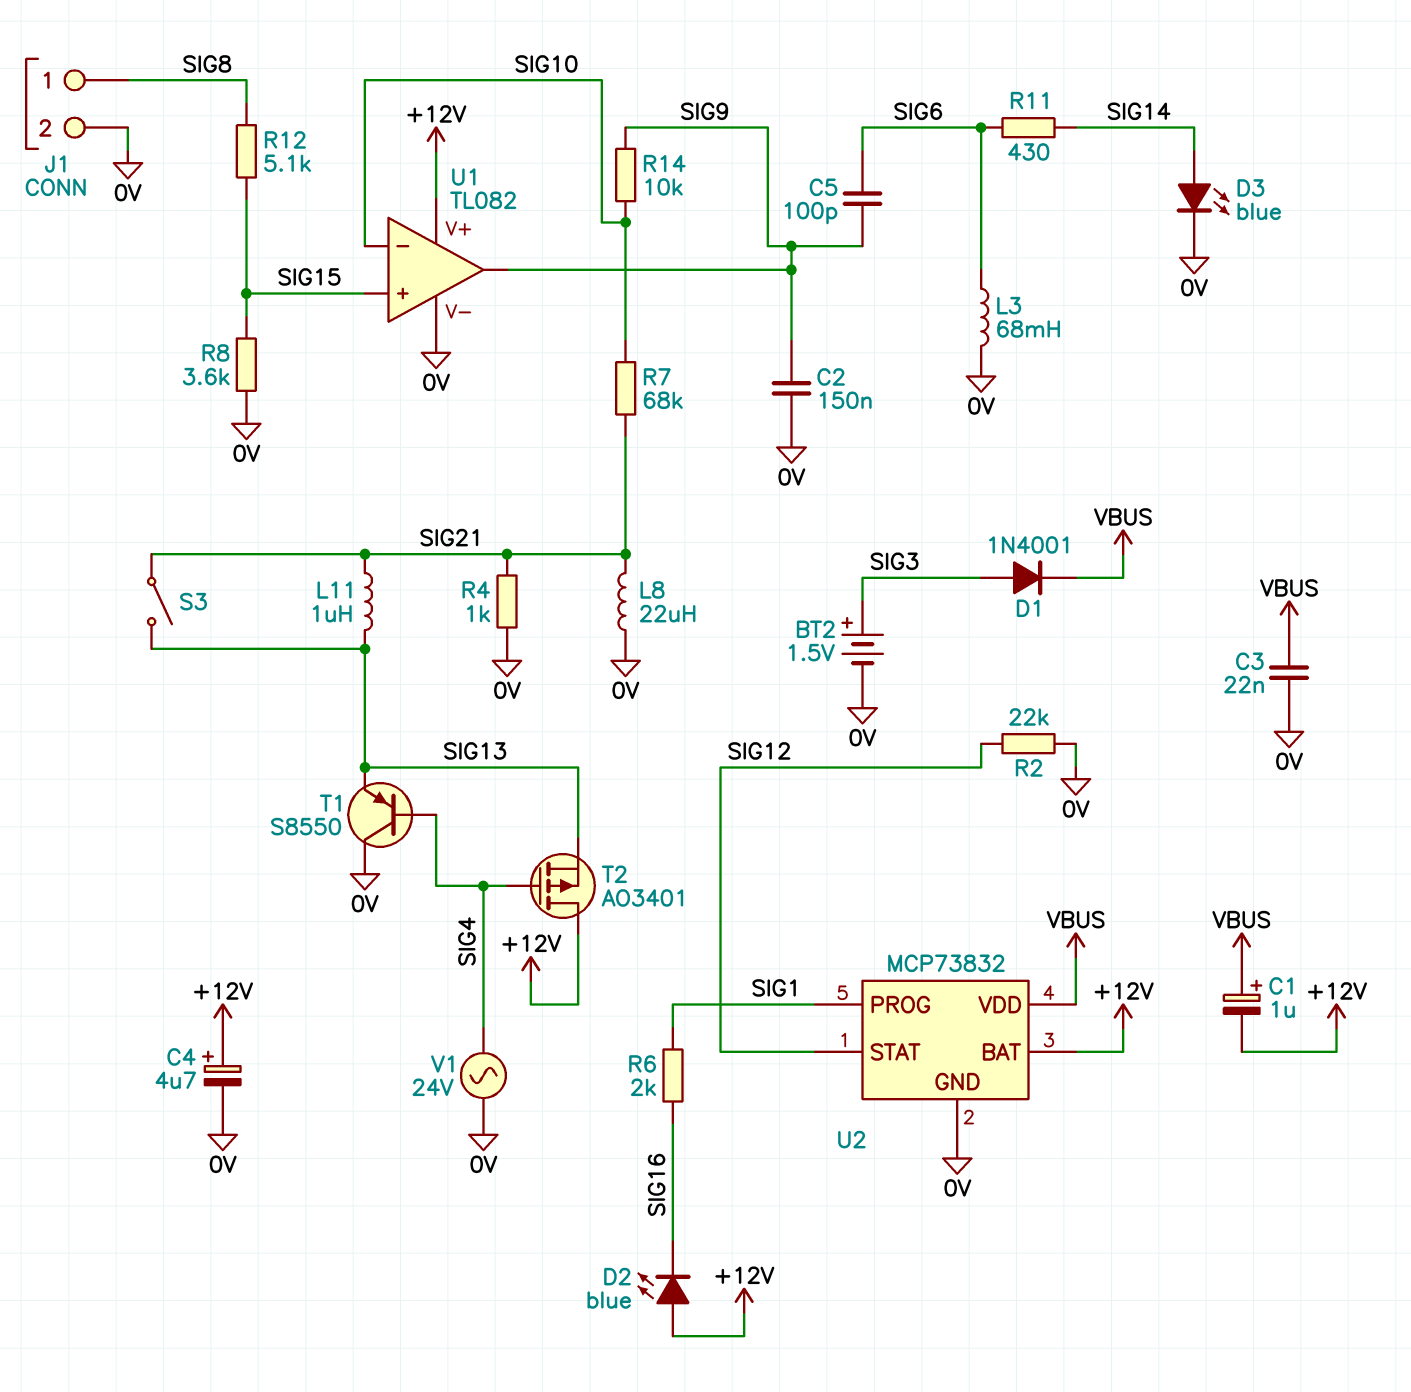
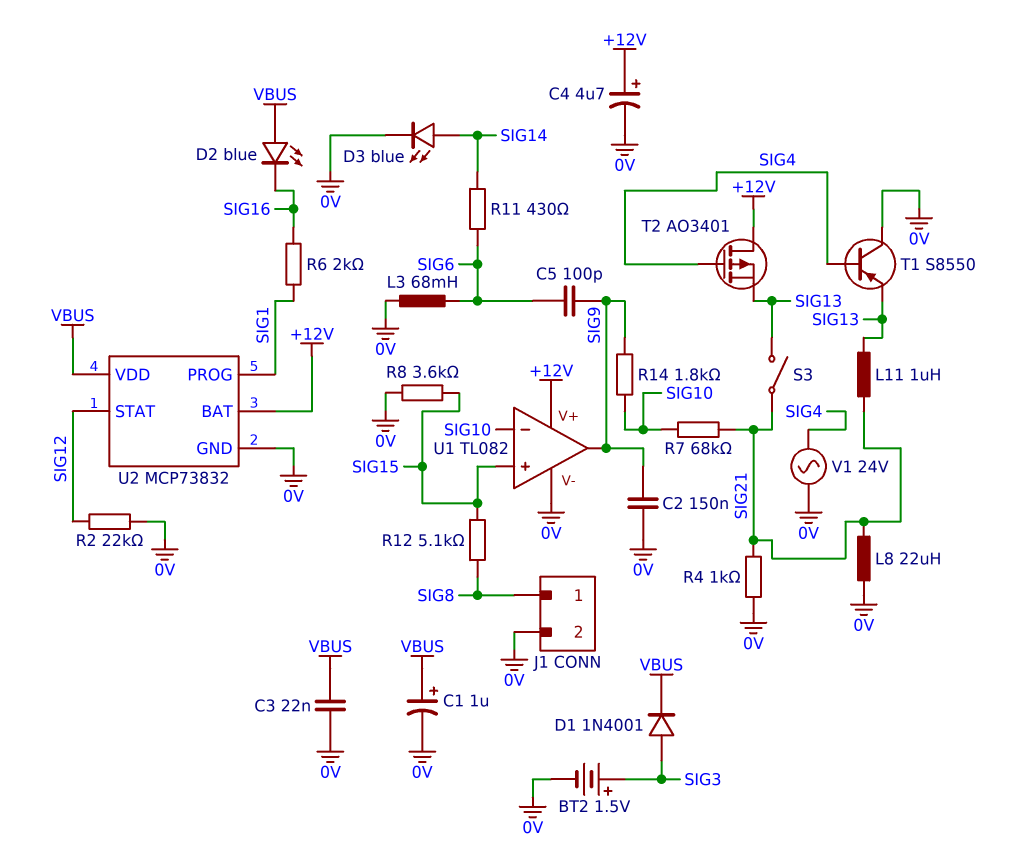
C1: 1uF (plus VBUS, minus +12V) -> 1uF (plus VBUS, minus 0V)
D2: LED blue (A +12V, K SIG16) -> LED blue (A VBUS, K SIG16)
R14: 10k (SIG9, SIG10) -> 1.8k (SIG9, SIG10)

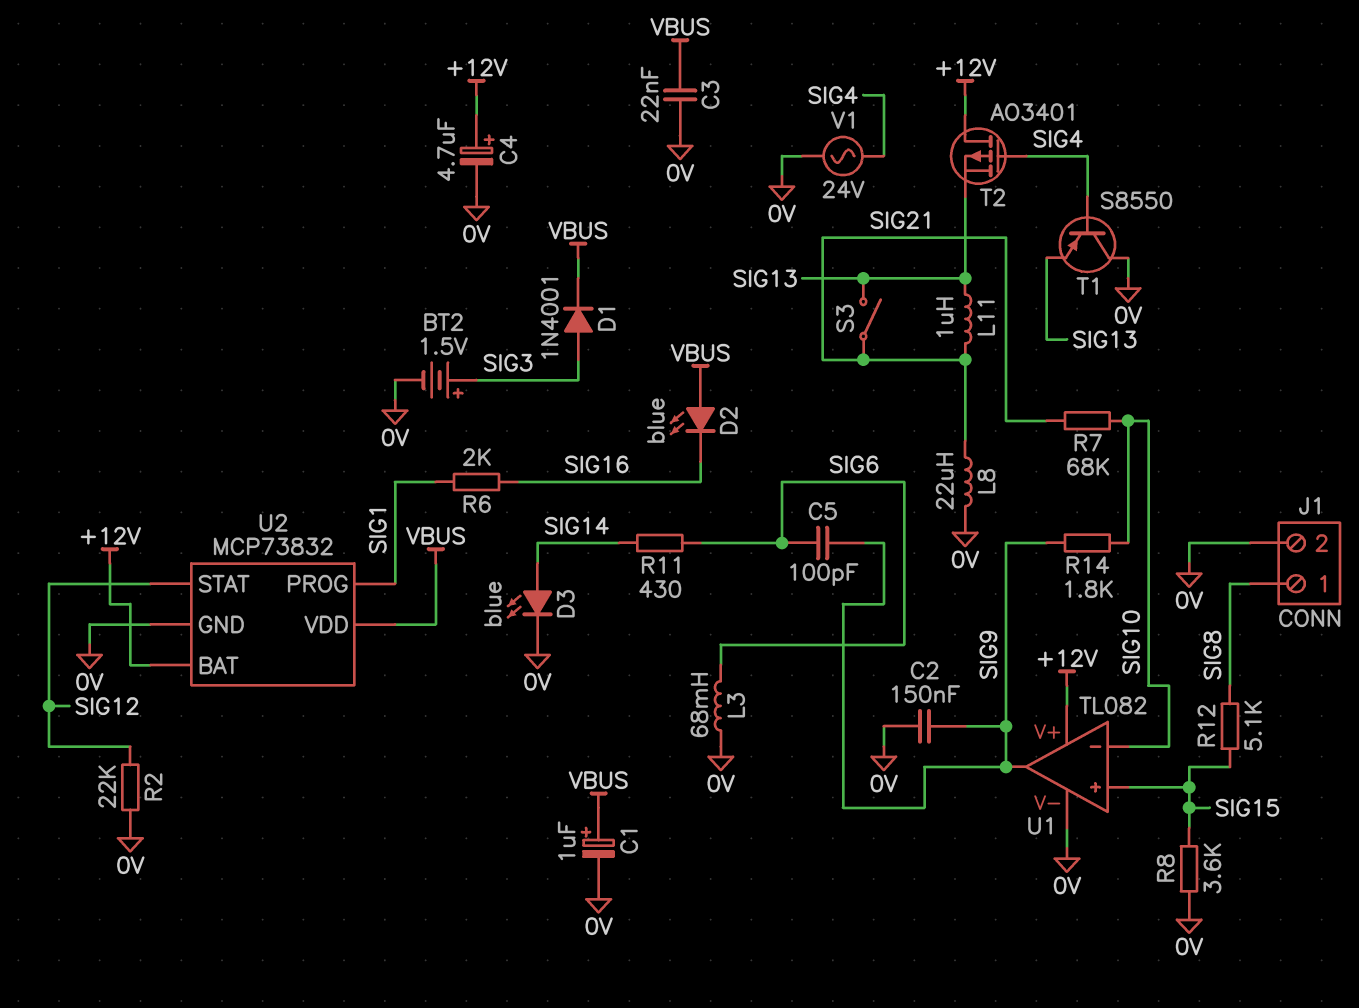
R4: 1k (0V, SIG21) -> none

